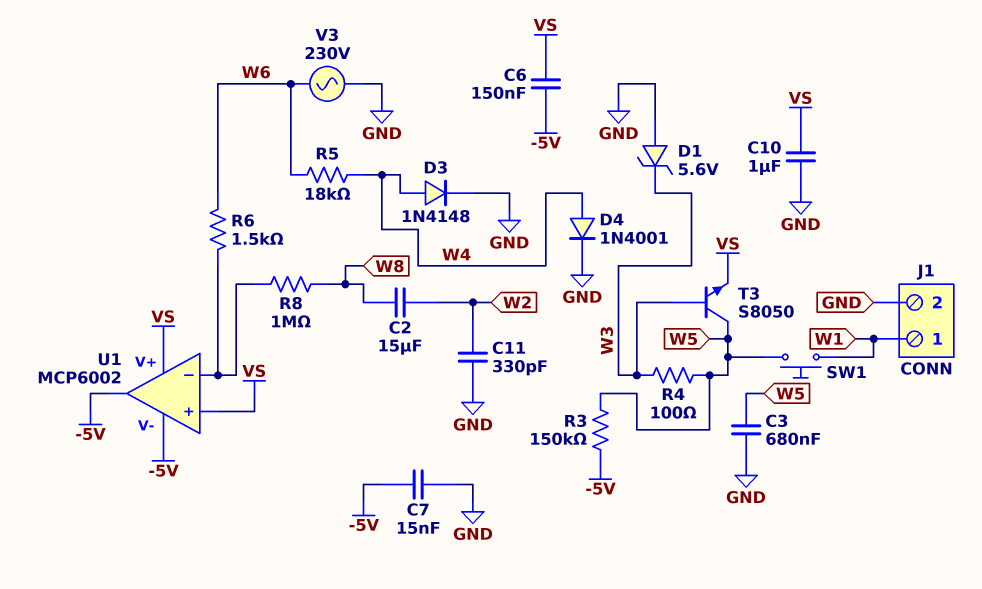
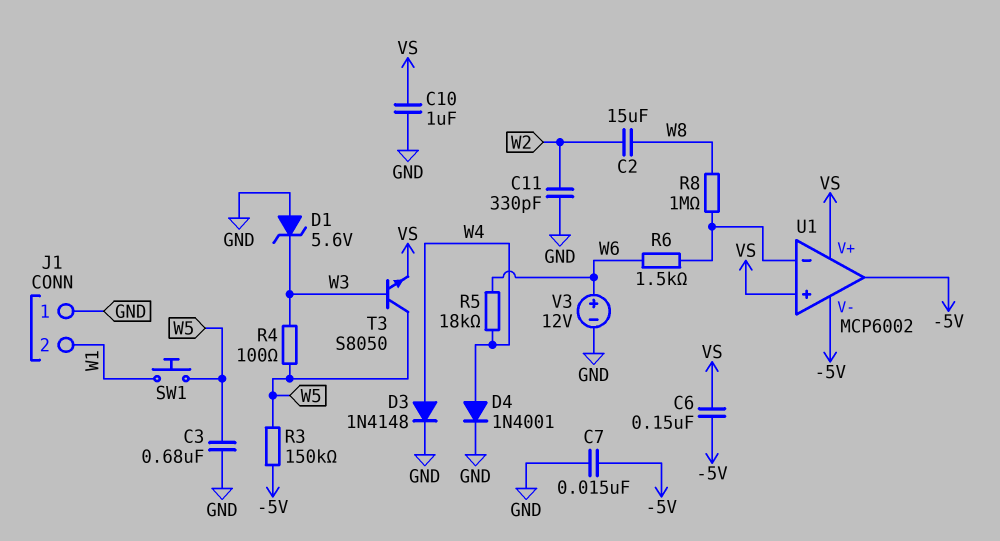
J1 pin 1: W1 -> GND
J1 pin 2: GND -> W1
V3: AC 230V (GND, W6) -> 12V (plus W6, minus GND)

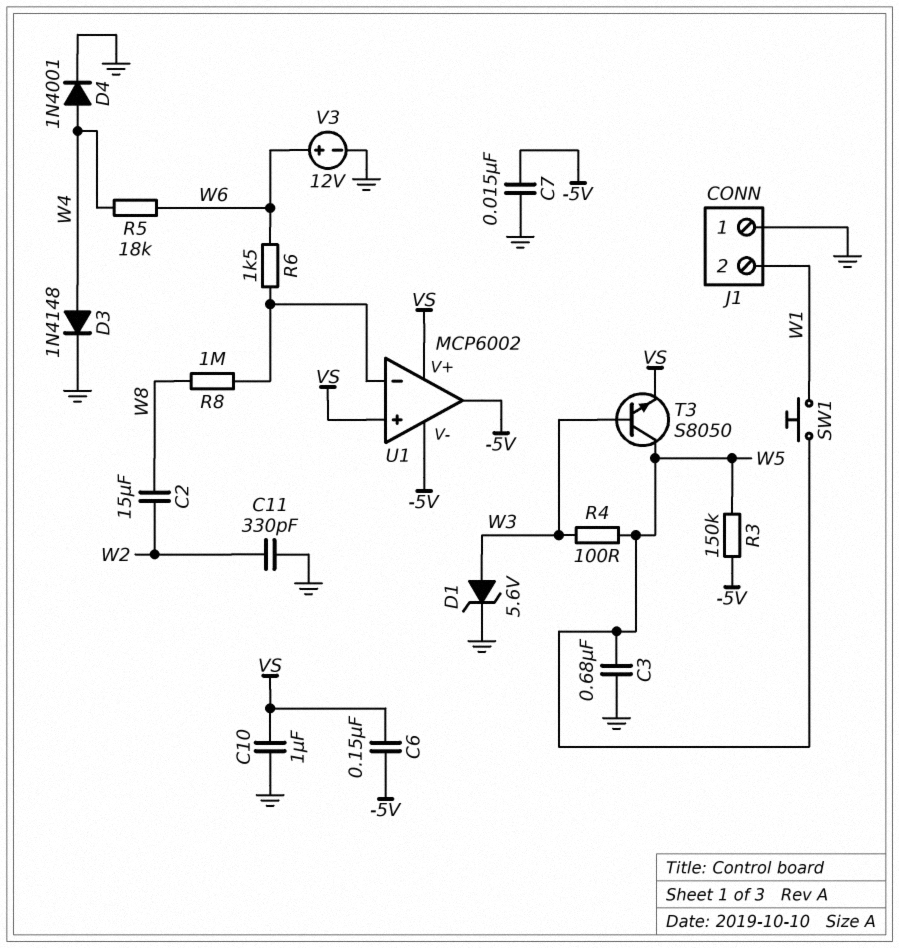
D1: zener 5.6V (A GND, K W3) -> zener 5.6V (A W3, K GND)

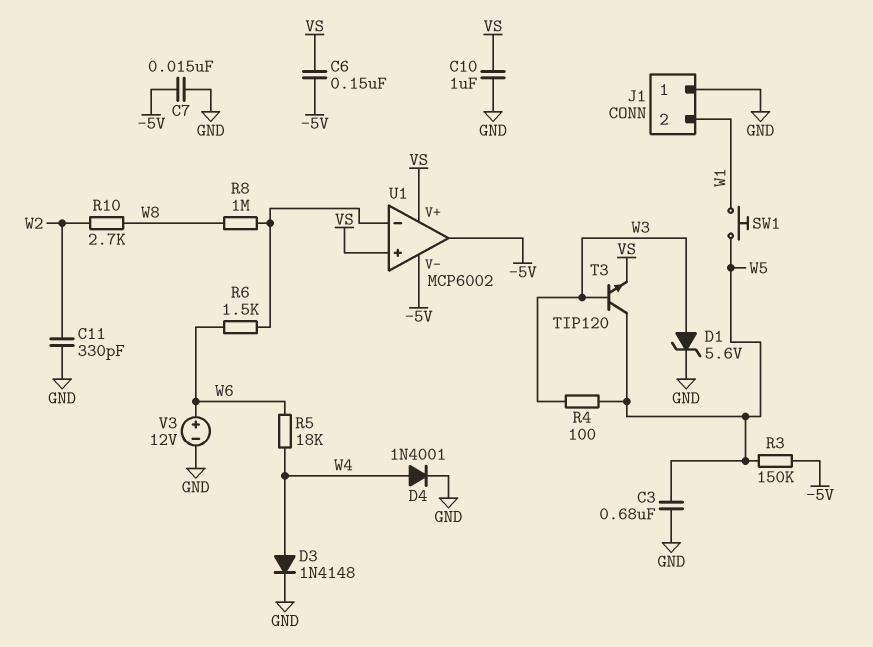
C2: 15uF (W2, W8) -> none
R10: none -> 2.7k (W2, W8)
T3: NPN S8050 (B W3, C W5, E VS) -> NPN TIP120 (B W3, C W5, E VS)

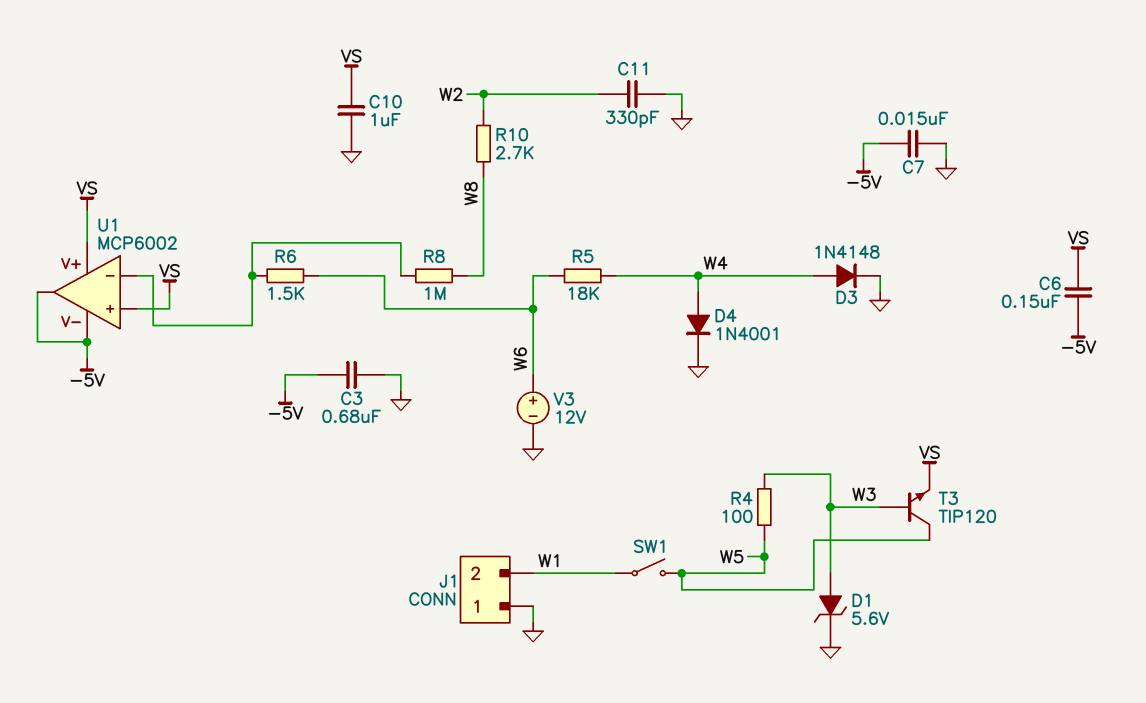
C3: 680nF (GND, W5) -> 680nF (-5V, GND)
R3: 150k (-5V, W5) -> none
SW1: button (W1, W5) -> switch (W1, W5)

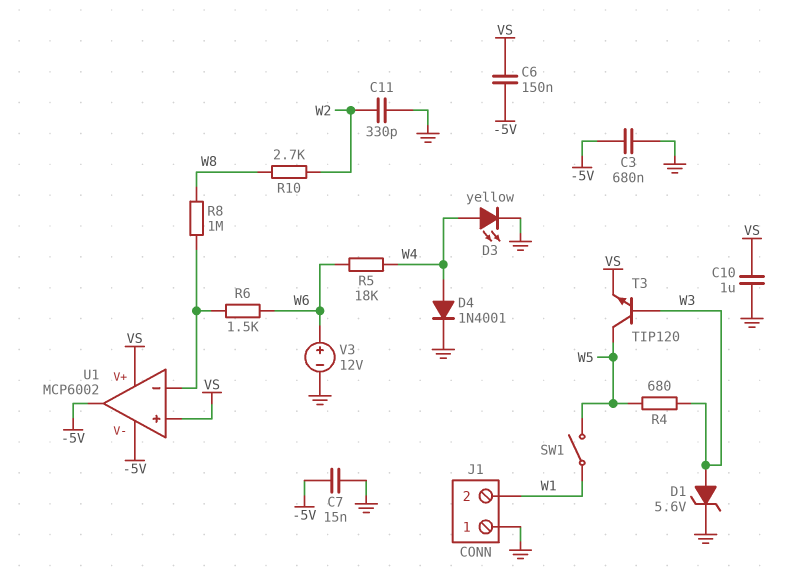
D3: diode 1N4148 (A W4, K GND) -> LED yellow (A W4, K GND)
R4: 100 (W3, W5) -> 680 (W3, W5)

